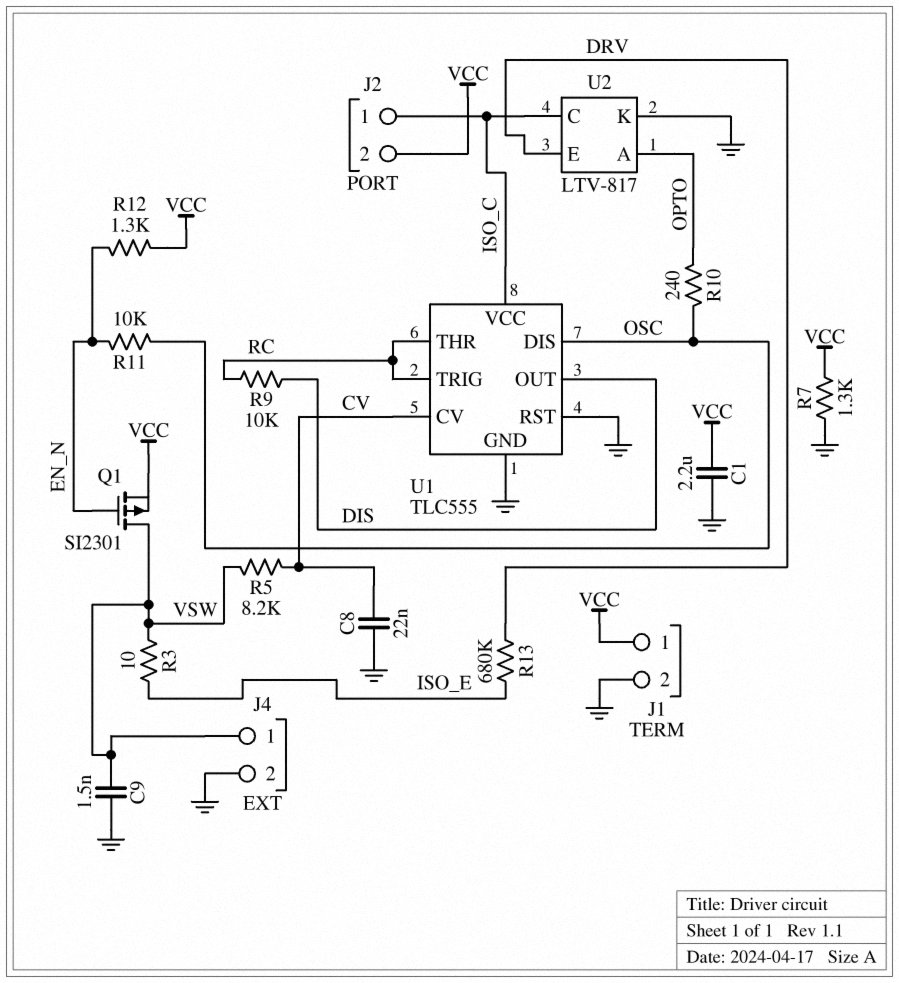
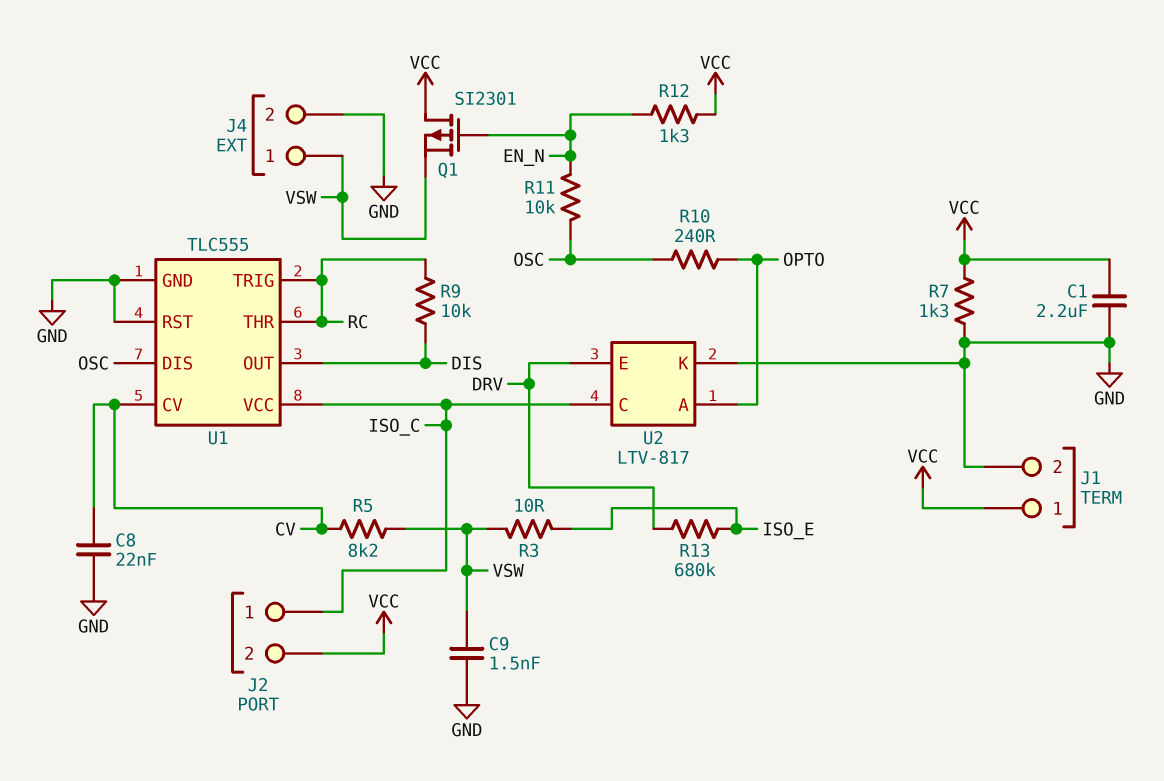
Q1: PMOS SI2301 (G EN_N, D VSW, S VCC) -> PMOS SI2301 (G EN_N, D VCC, S VSW)

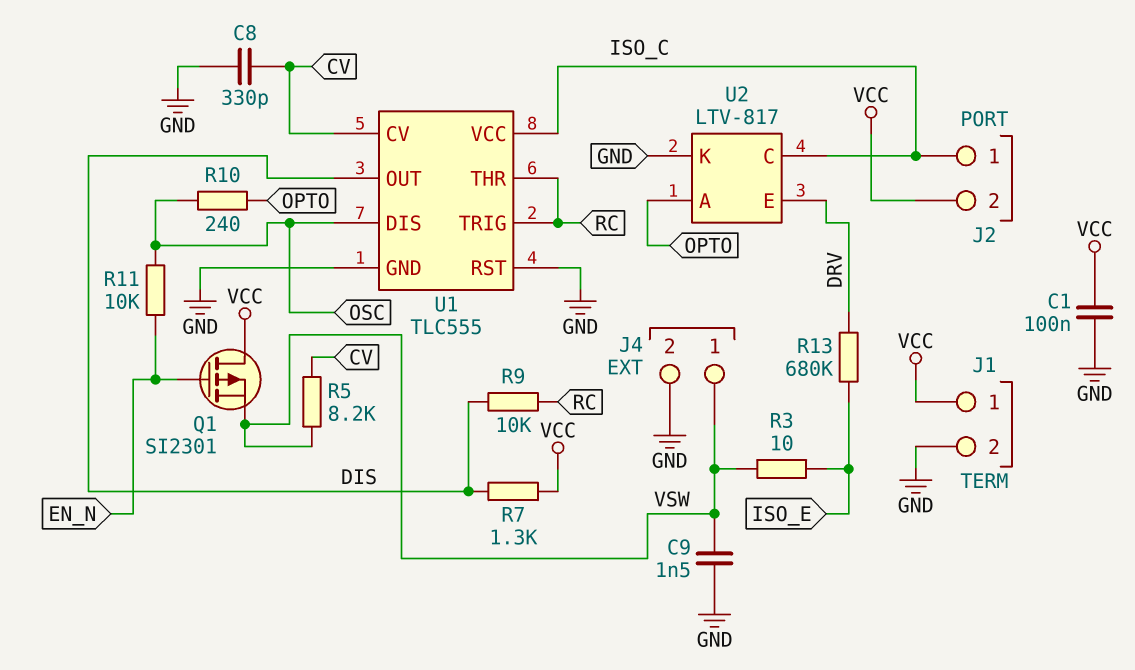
C1: 2.2uF (GND, VCC) -> 100nF (GND, VCC)
C8: 22nF (CV, GND) -> 330pF (CV, GND)
R7: 1.3k (GND, VCC) -> 1.3k (DIS, VCC)
R12: 1.3k (EN_N, VCC) -> none

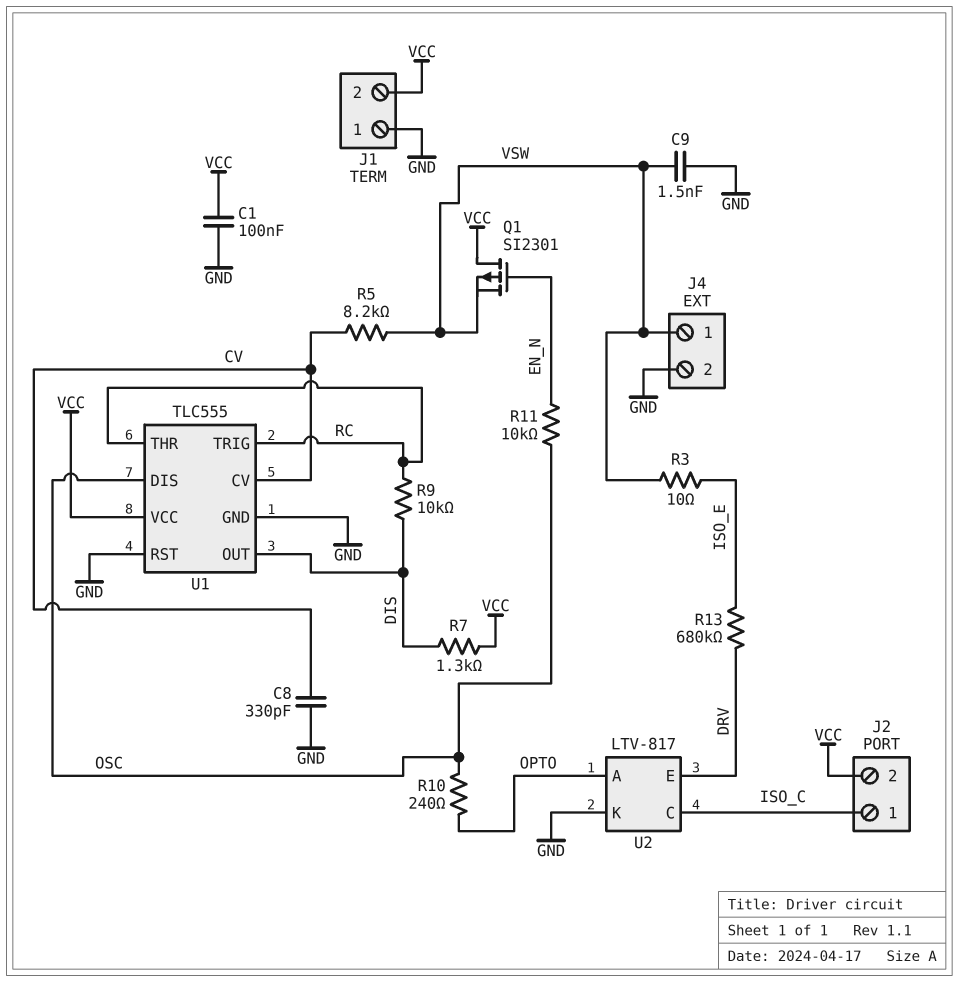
J1 pin 1: VCC -> GND
J1 pin 2: GND -> VCC
U1 pin VCC: ISO_C -> VCC

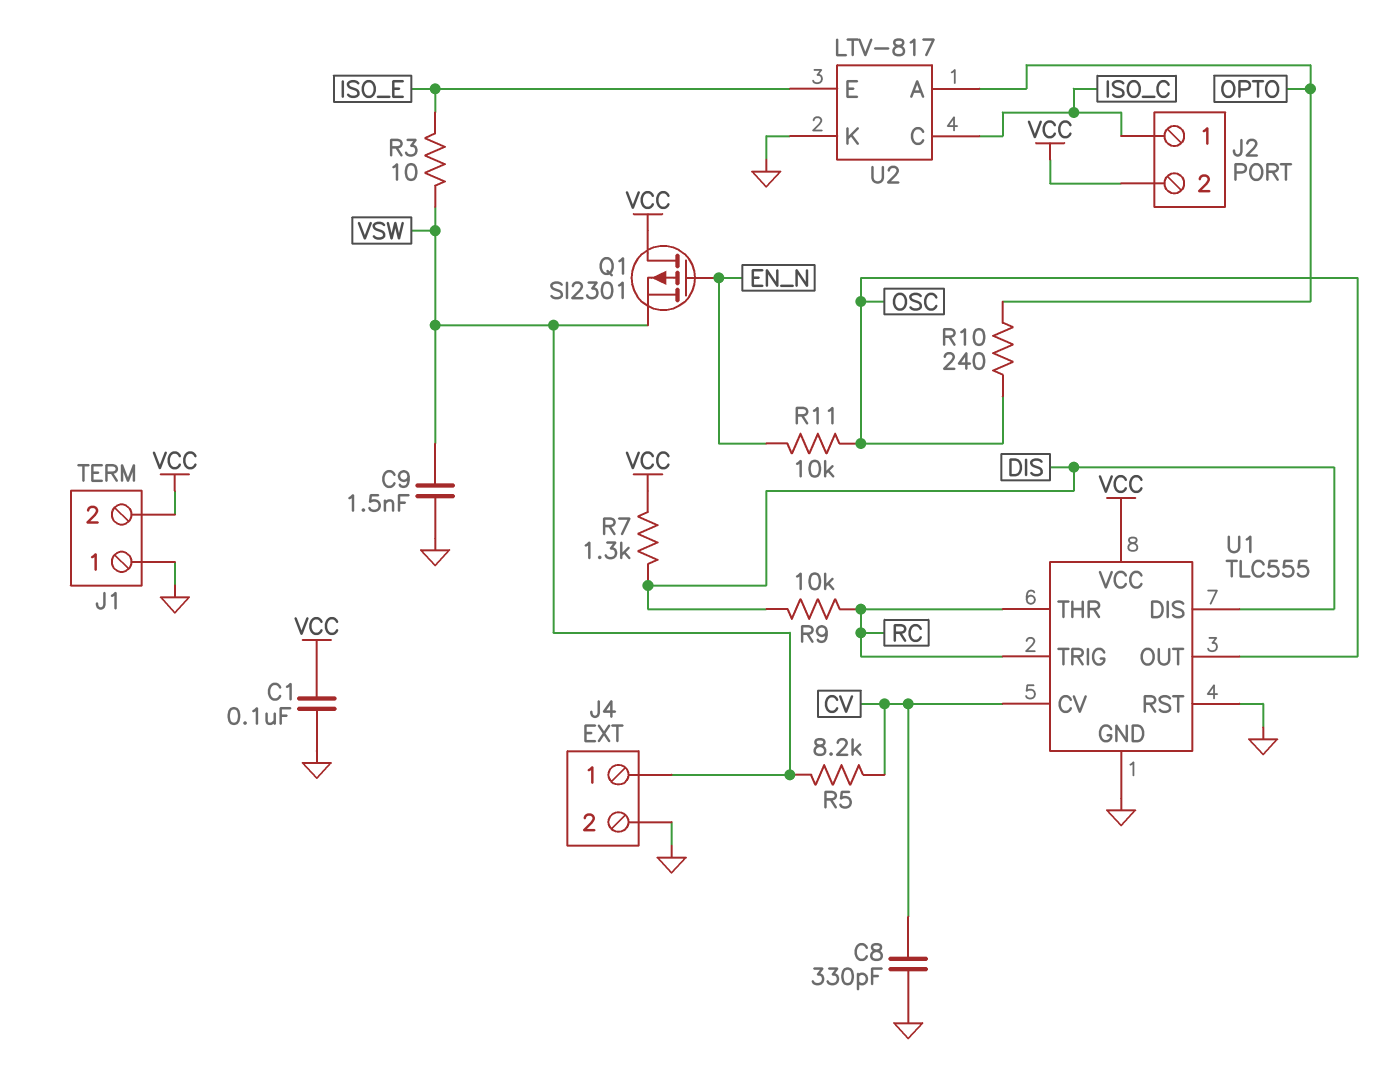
R13: 680k (DRV, ISO_E) -> none
U1 pin DIS: OSC -> DIS
U1 pin OUT: DIS -> OSC
U2 pin E: DRV -> ISO_E

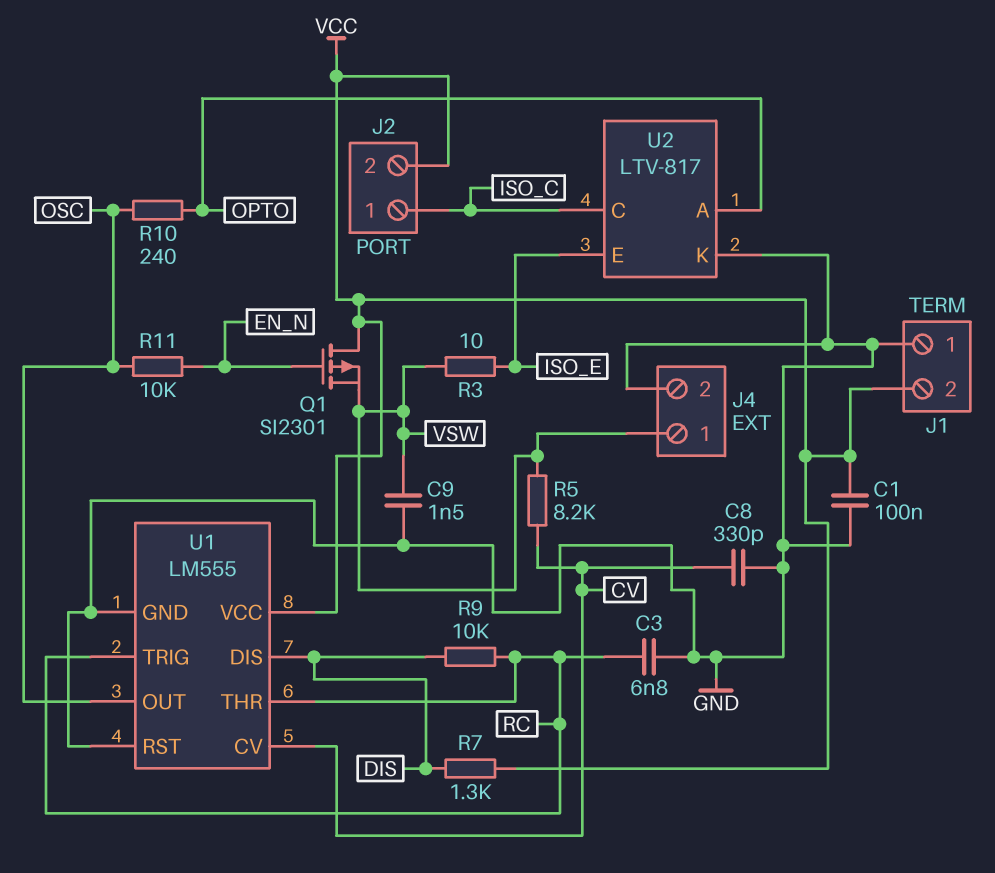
C3: none -> 6.8nF (GND, RC)
U1: TLC555 -> LM555

